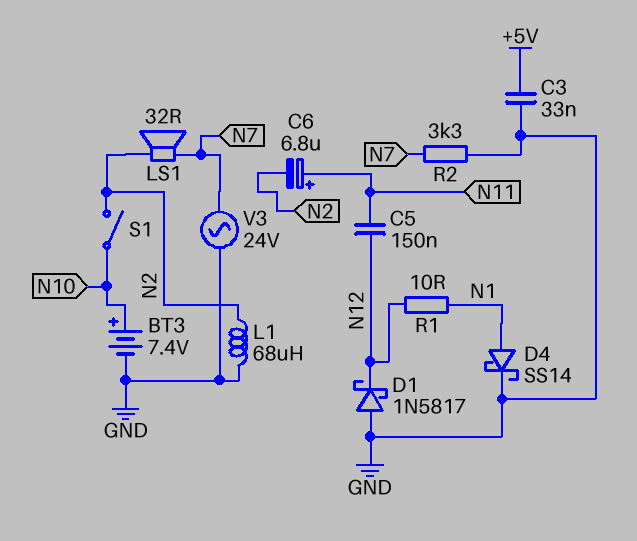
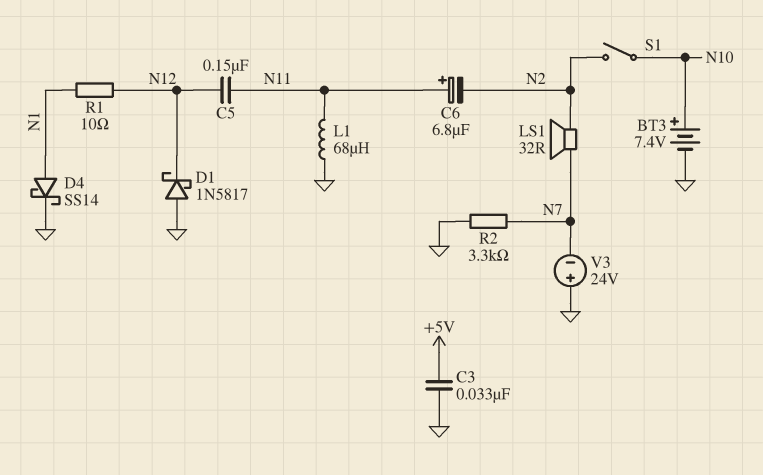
L1: 68uH (GND, N2) -> 68uH (GND, N11)
V3: AC 24V (GND, N7) -> 24V (plus GND, minus N7)

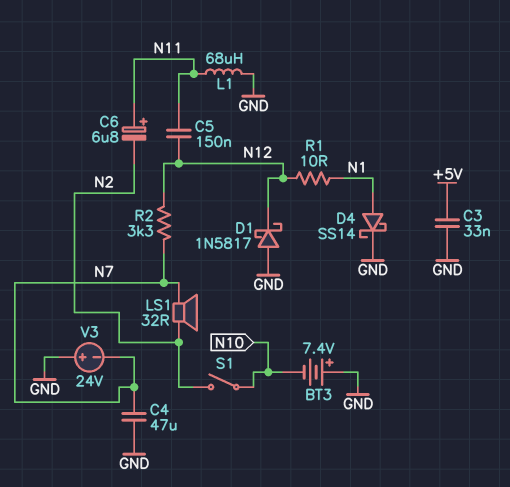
BT3: 7.4V (plus N10, minus GND) -> 7.4V (plus GND, minus N10)
C4: none -> 47uF (GND, N7)
R2: 3.3k (GND, N7) -> 3.3k (N7, N12)

